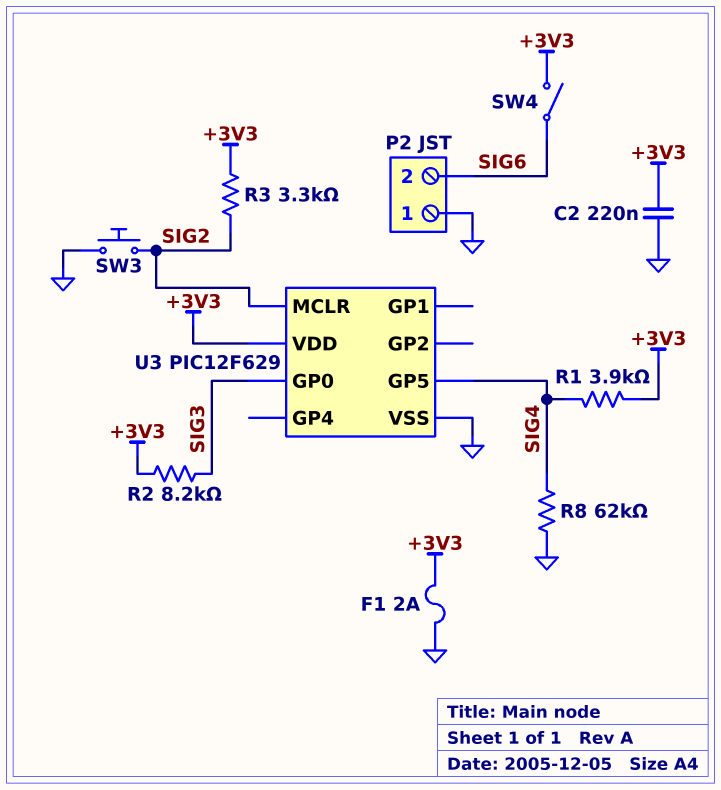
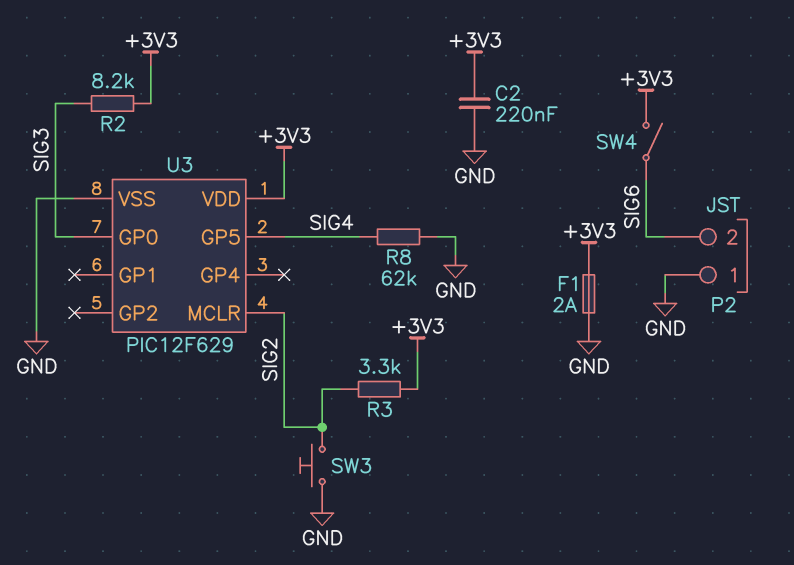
R1: 3.9k (+3V3, SIG4) -> none

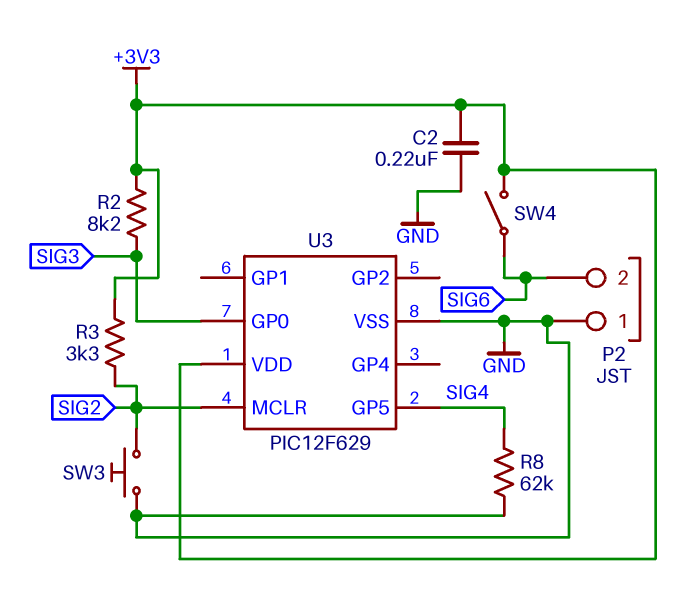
F1: 2A (+3V3, GND) -> none

